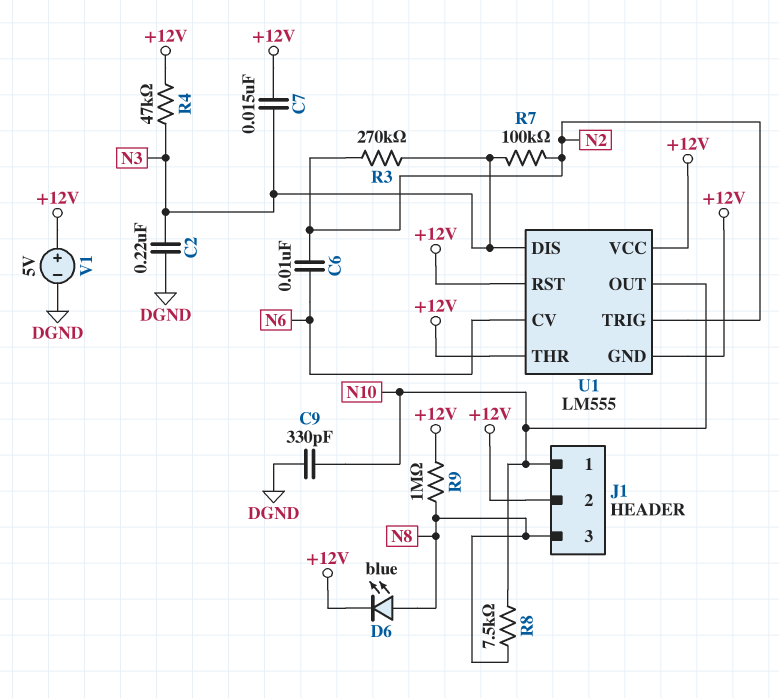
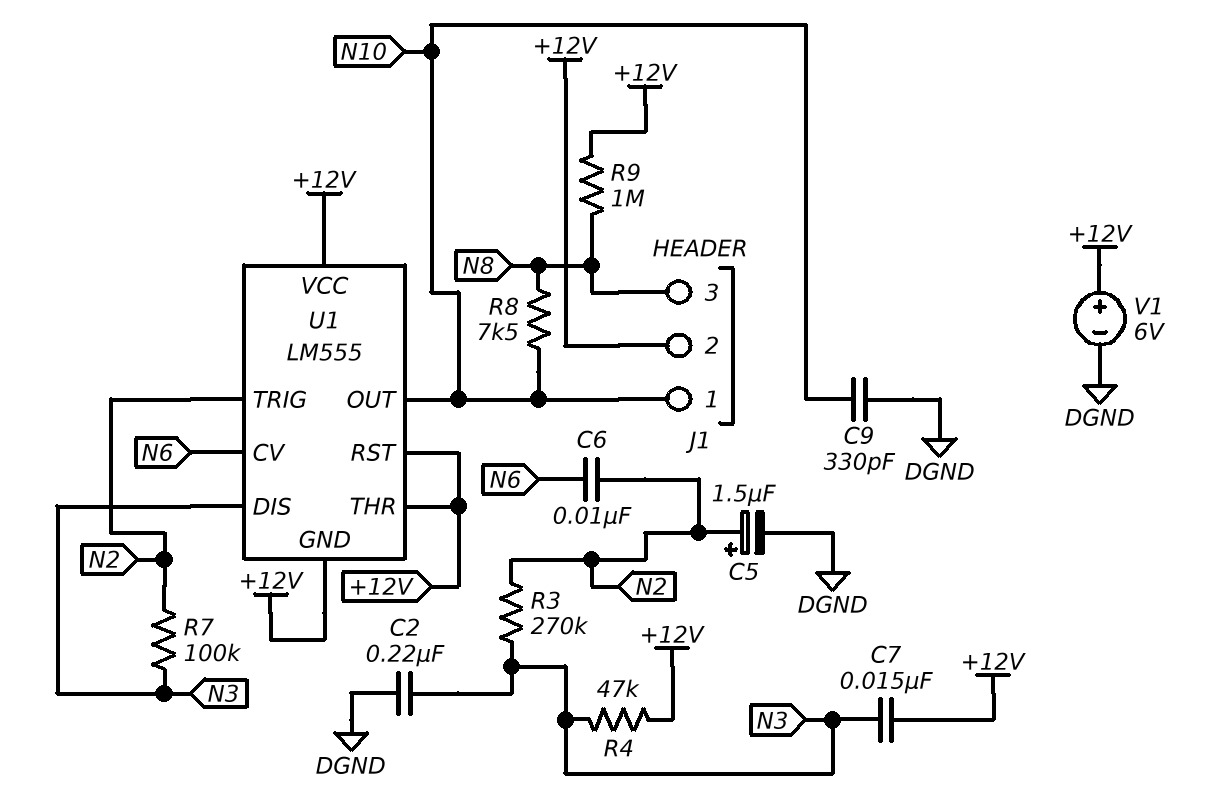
C5: none -> 1.5uF (plus N2, minus DGND)
D6: LED blue (A N8, K +12V) -> none
V1: 5V (plus +12V, minus DGND) -> 6V (plus +12V, minus DGND)

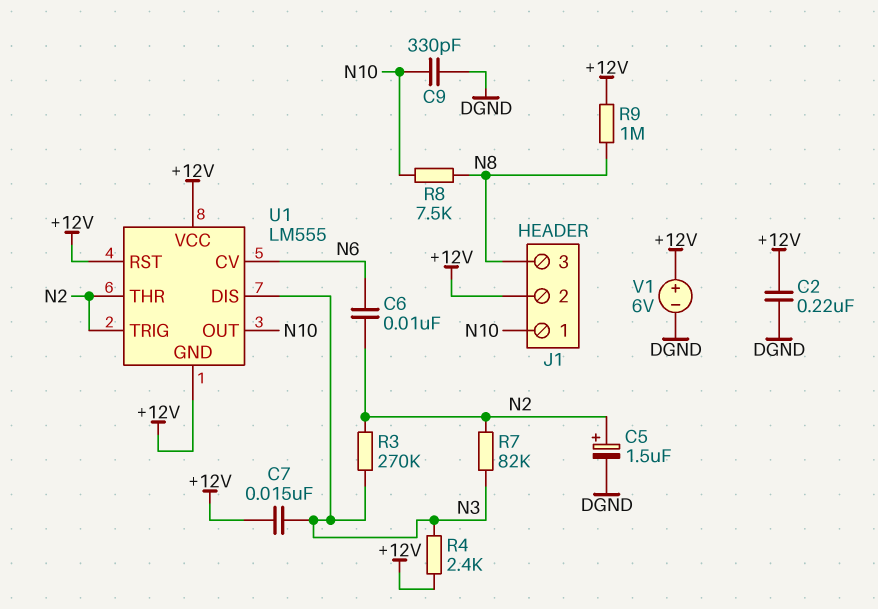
C2: 220nF (DGND, N3) -> 220nF (+12V, DGND)
R4: 47k (+12V, N3) -> 2.4k (+12V, N3)
R7: 100k (N2, N3) -> 82k (N2, N3)
U1 pin THR: +12V -> N2

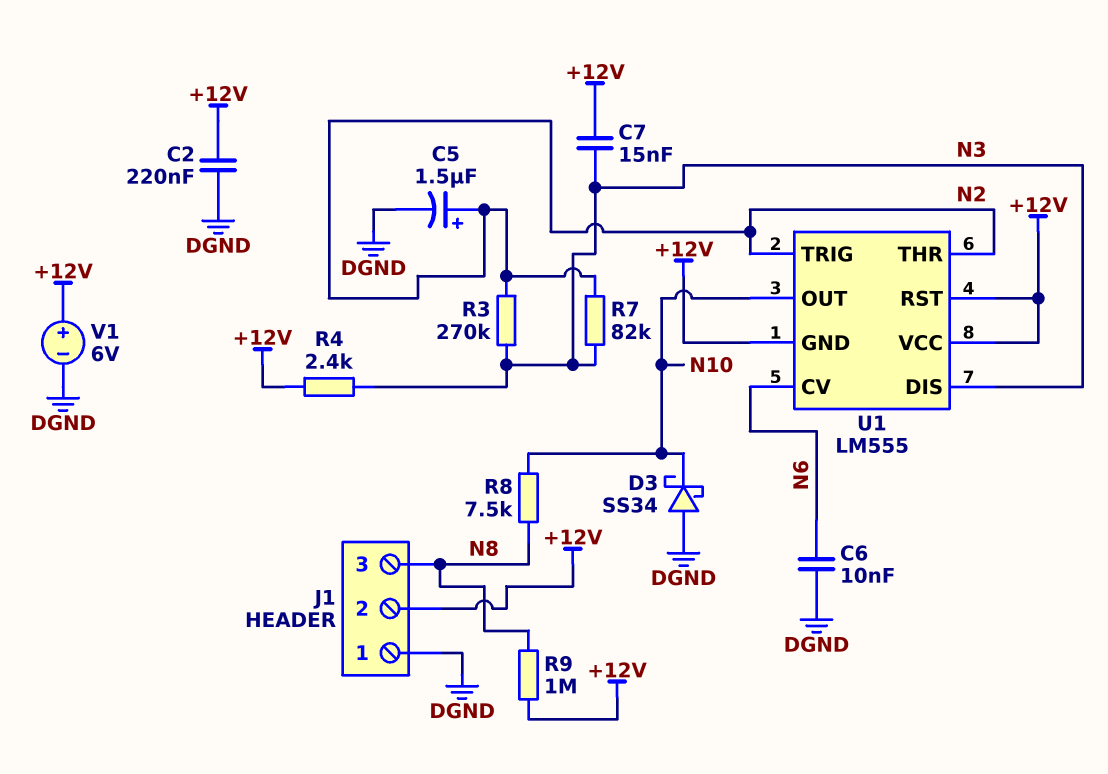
C6: 10nF (N2, N6) -> 10nF (DGND, N6)
C9: 330pF (DGND, N10) -> none
D3: none -> schottky SS34 (A DGND, K N10)
J1 pin 1: N10 -> DGND

